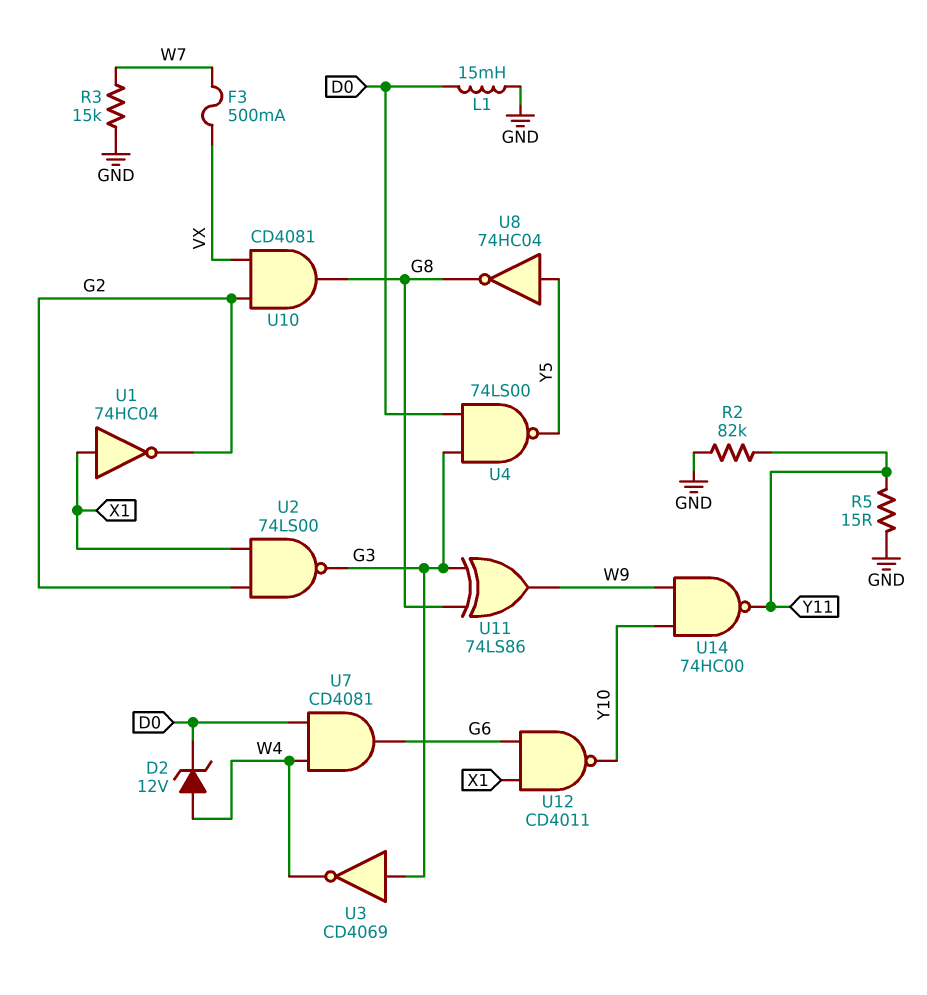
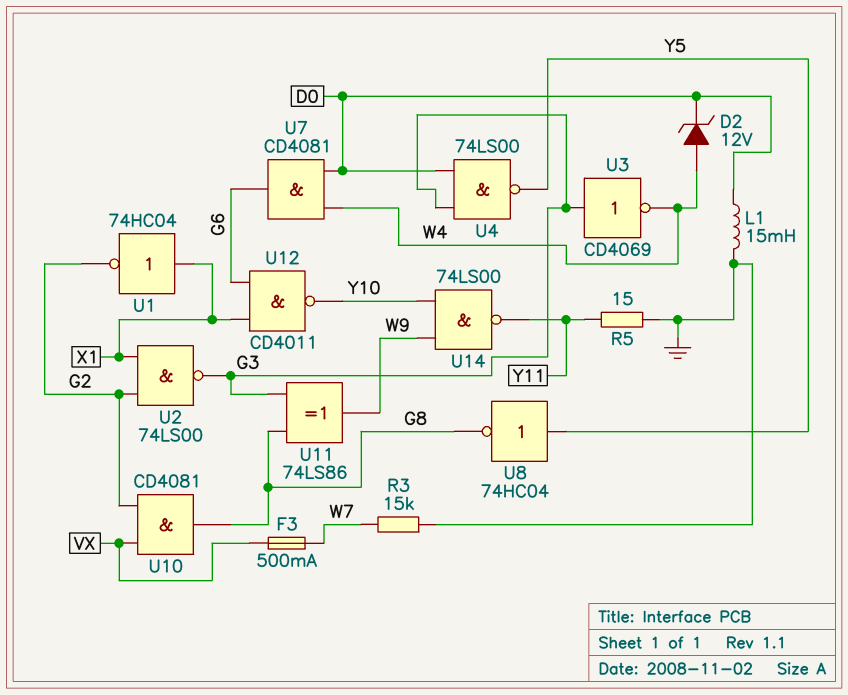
R2: 82k (GND, Y11) -> none
U14: NAND 74HC00 (in W9, in Y10, out Y11) -> NAND 74LS00 (in W9, in Y10, out Y11)

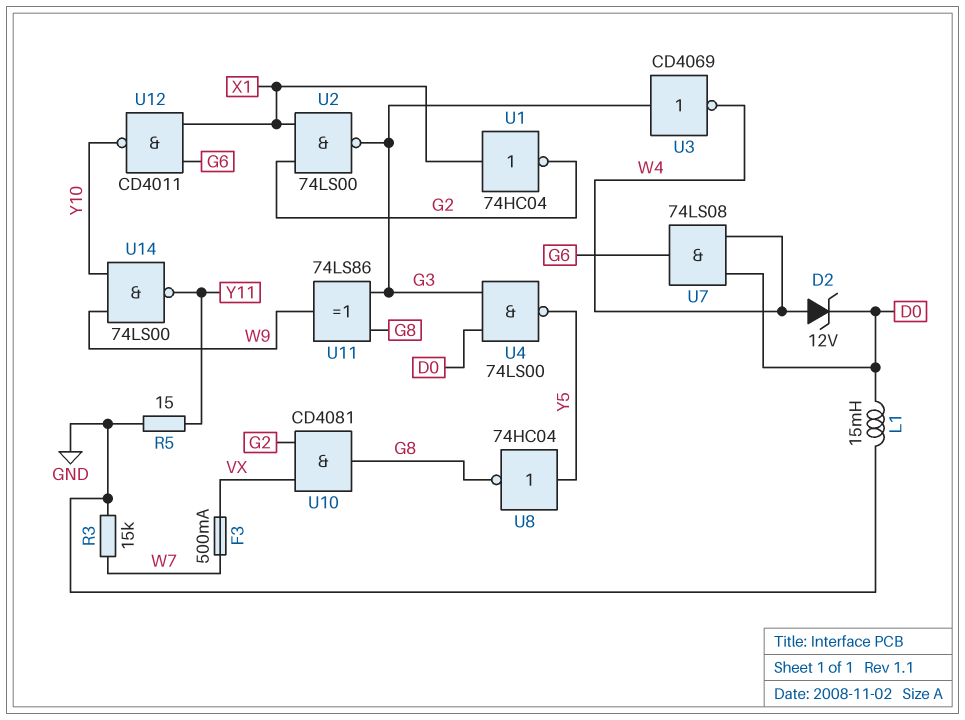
U7: AND CD4081 (in D0, in W4, out G6) -> AND 74LS08 (in D0, in W4, out G6)

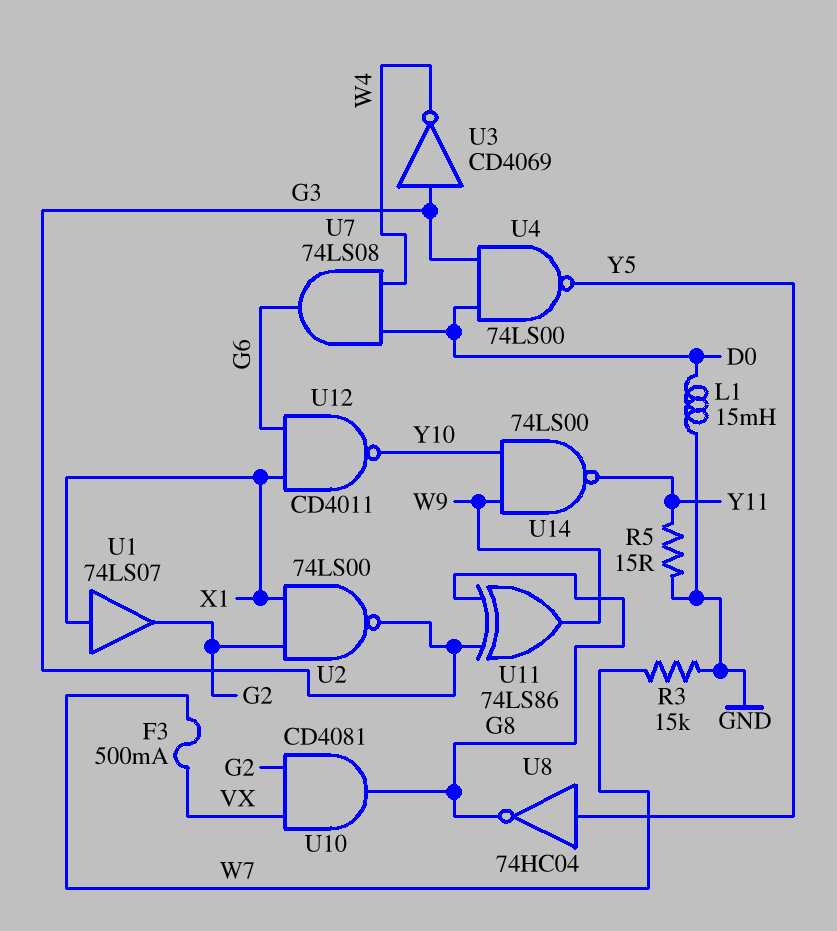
D2: zener 12V (A W4, K D0) -> none
U1: NOT 74HC04 (in X1, out G2) -> buffer 74LS07 (in X1, out G2)

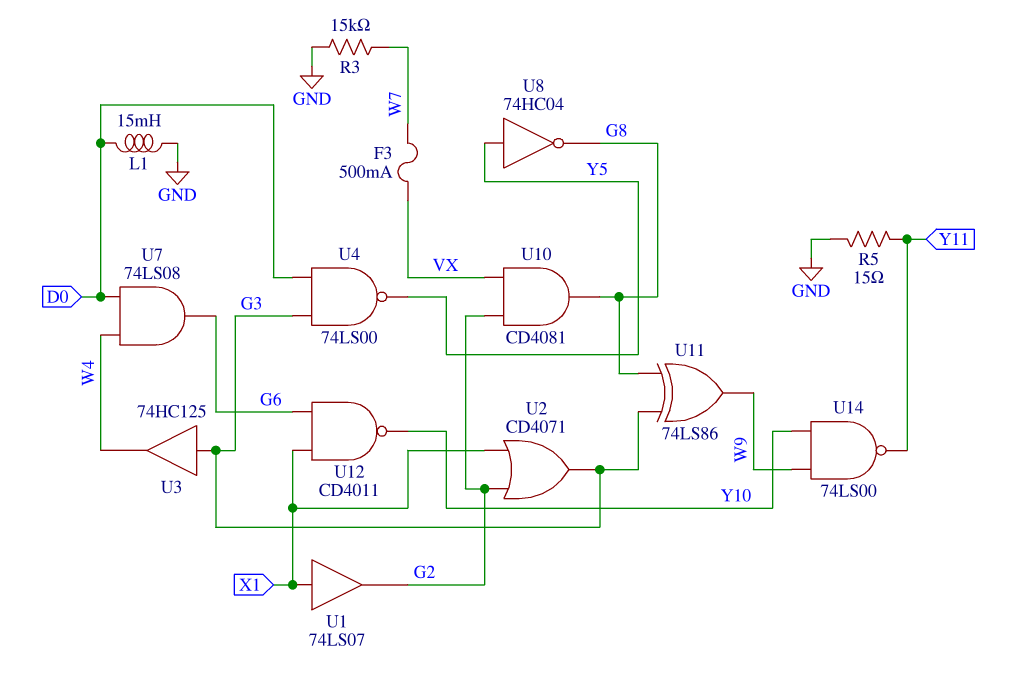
U2: NAND 74LS00 (in G2, in X1, out G3) -> OR CD4071 (in G2, in X1, out G3)
U3: NOT CD4069 (in G3, out W4) -> buffer 74HC125 (in G3, out W4)

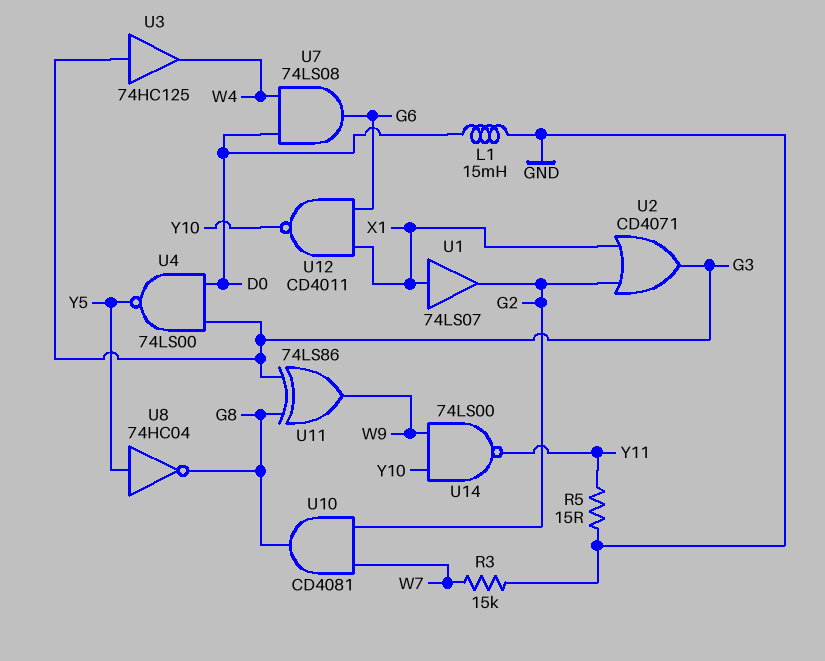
F3: 500mA (VX, W7) -> none
U10: AND CD4081 (in G2, in VX, out G8) -> AND CD4081 (in G2, in W7, out G8)

